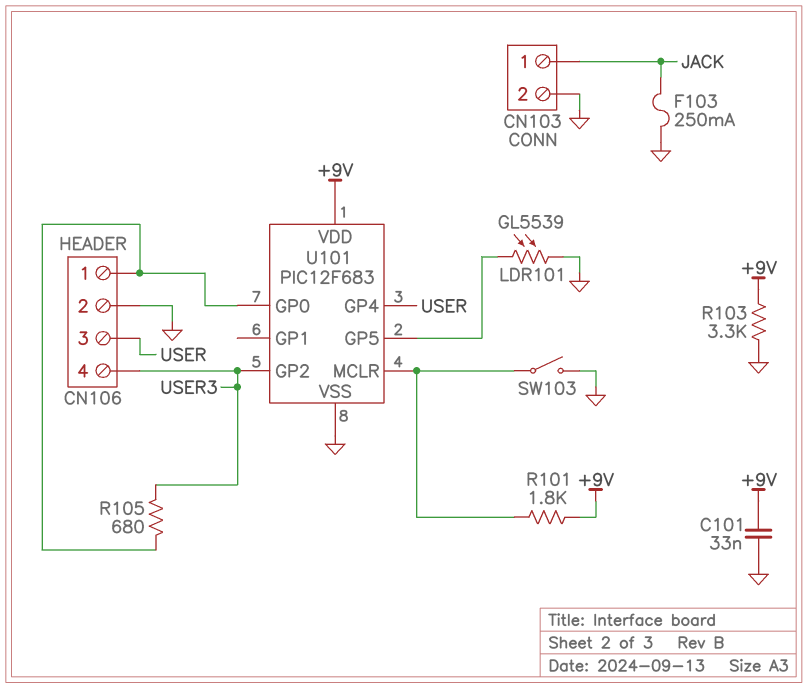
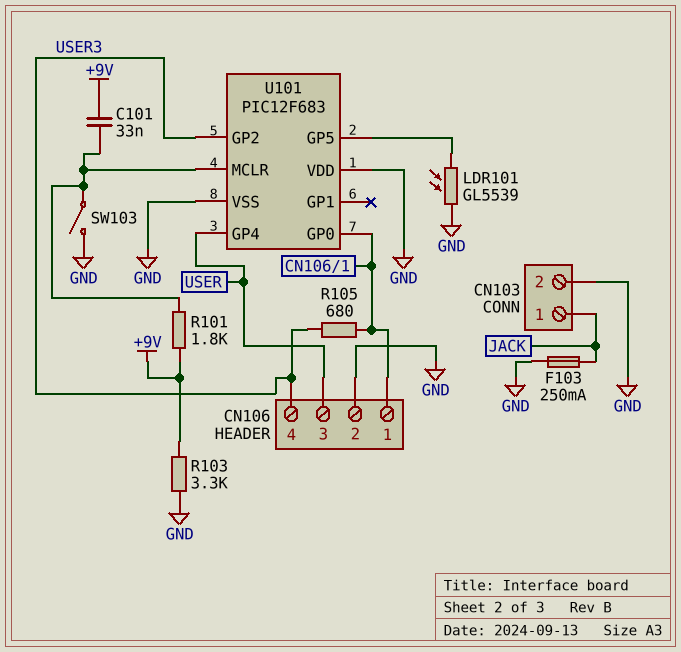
C101: 33nF (+9V, GND) -> 33nF (+9V, U101/MCLR)
U101 pin VDD: +9V -> GND

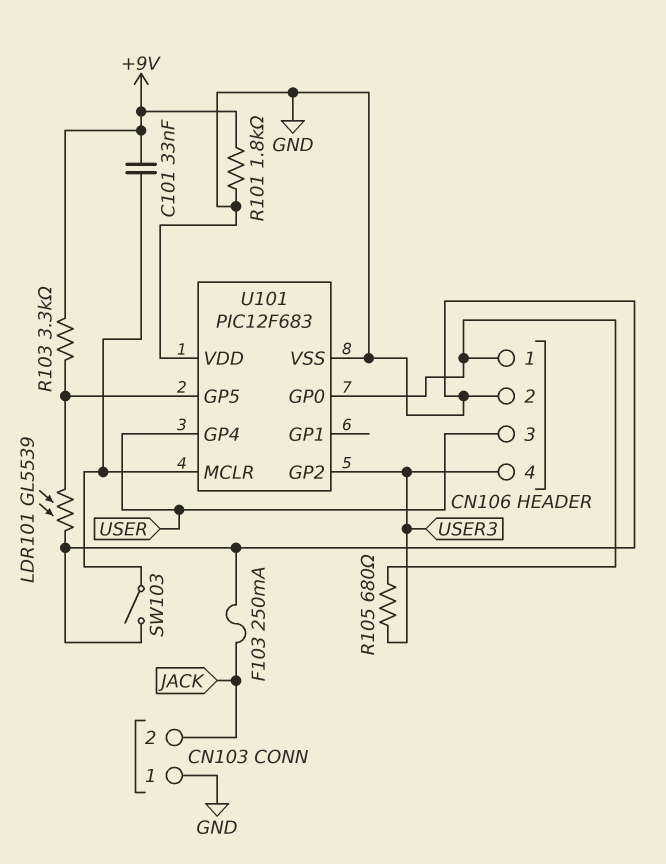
CN103 pin 1: JACK -> GND
CN103 pin 2: GND -> JACK
R101: 1.8k (+9V, U101/MCLR) -> 1.8k (+9V, GND)
R103: 3.3k (+9V, GND) -> 3.3k (+9V, U101/GP5)

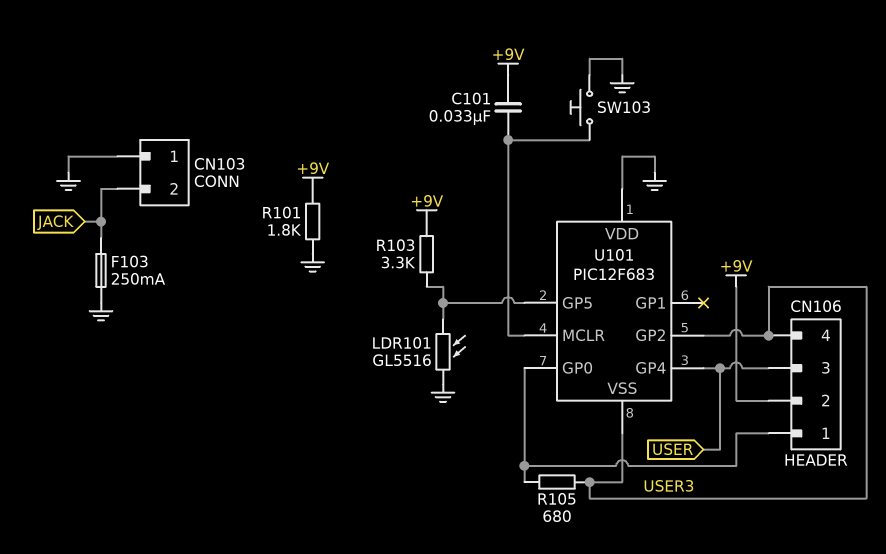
CN106 pin 2: GND -> +9V
LDR101: GL5539 (GND, U101/GP5) -> GL5516 (GND, U101/GP5)
SW103: switch (GND, U101/MCLR) -> button (GND, U101/MCLR)
U101 pin VSS: GND -> USER3

